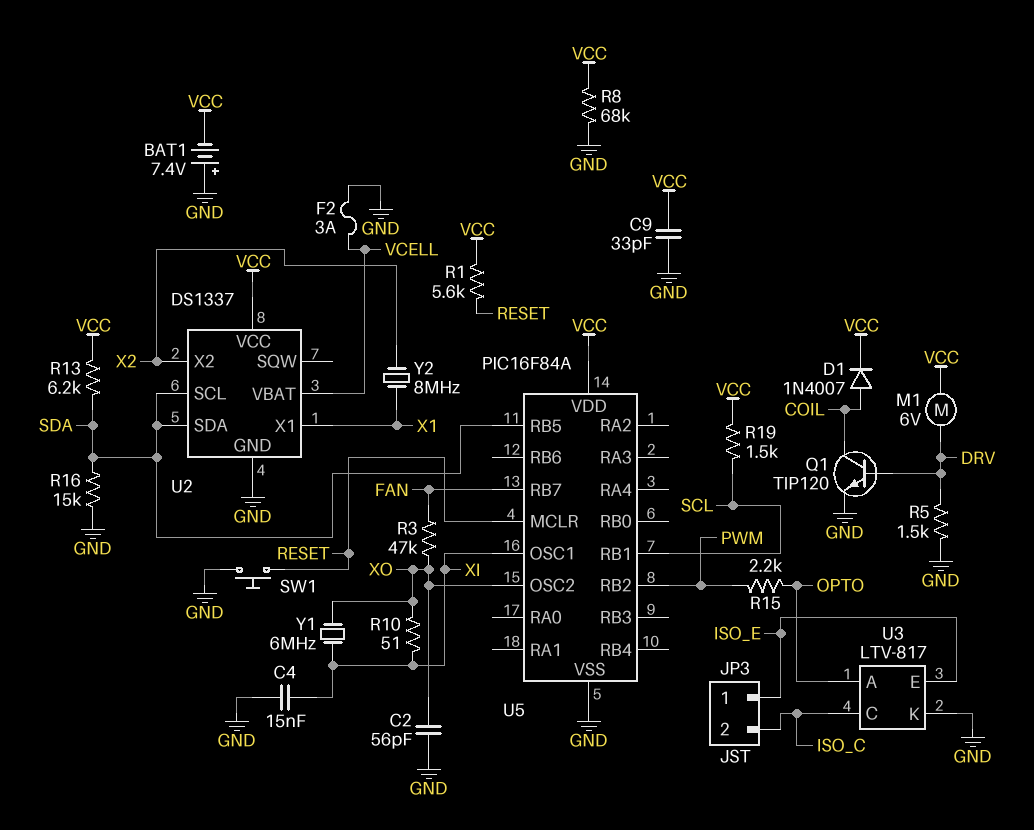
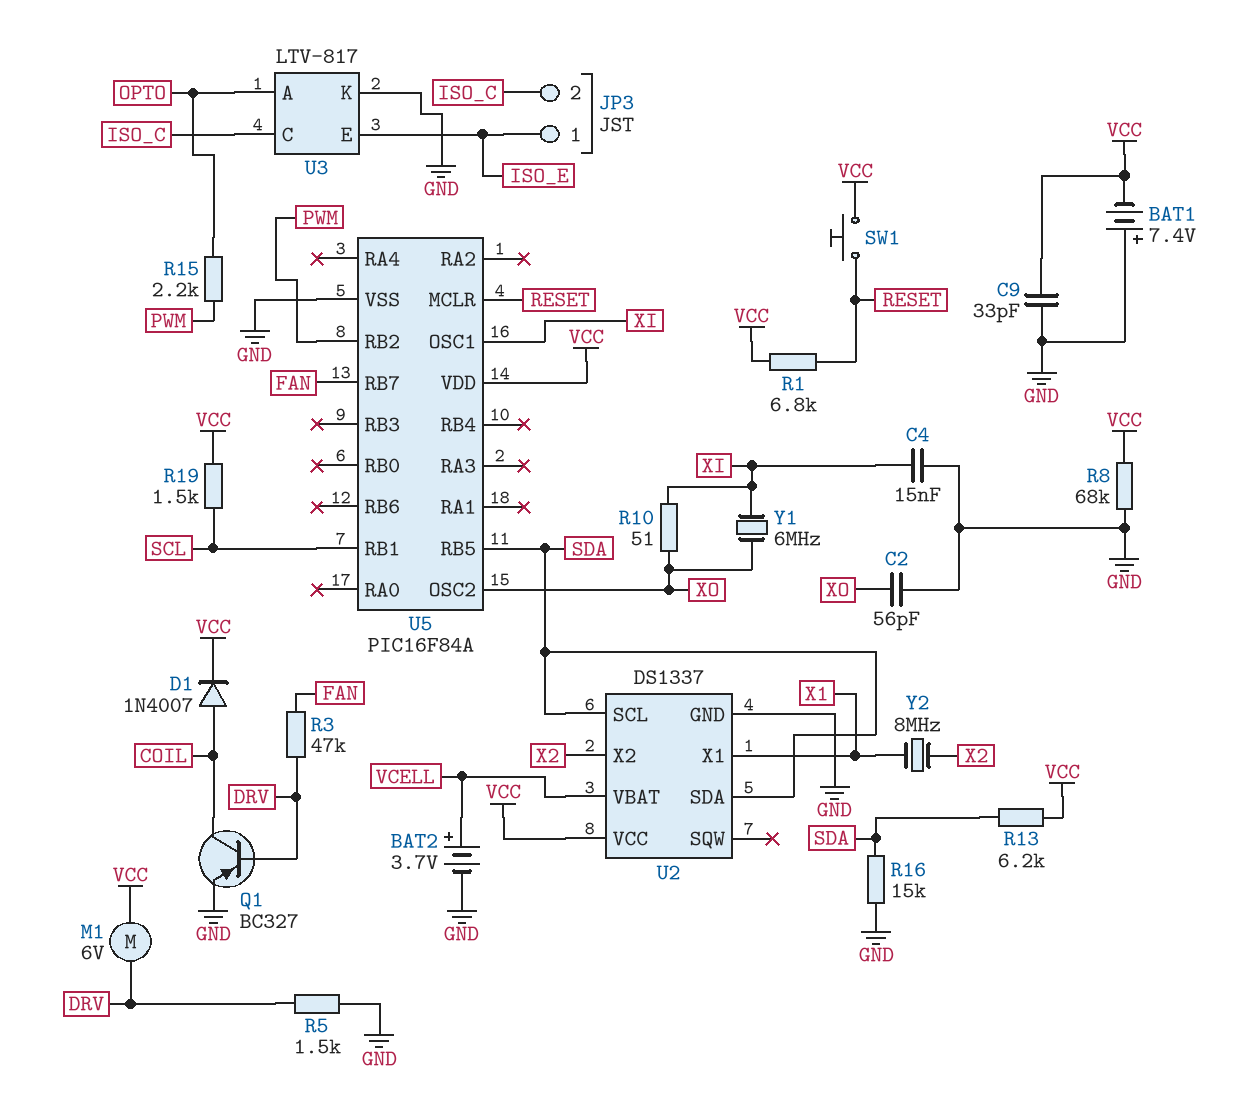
BAT2: none -> 3.7V (plus VCELL, minus GND)
F2: 3A (GND, VCELL) -> none
Q1: NPN TIP120 (B DRV, C COIL, E GND) -> PNP BC327 (B DRV, C COIL, E GND)
R1: 5.6k (RESET, VCC) -> 6.8k (RESET, VCC)
R3: 47k (FAN, XO) -> 47k (DRV, FAN)
SW1: button (GND, RESET) -> button (RESET, VCC)

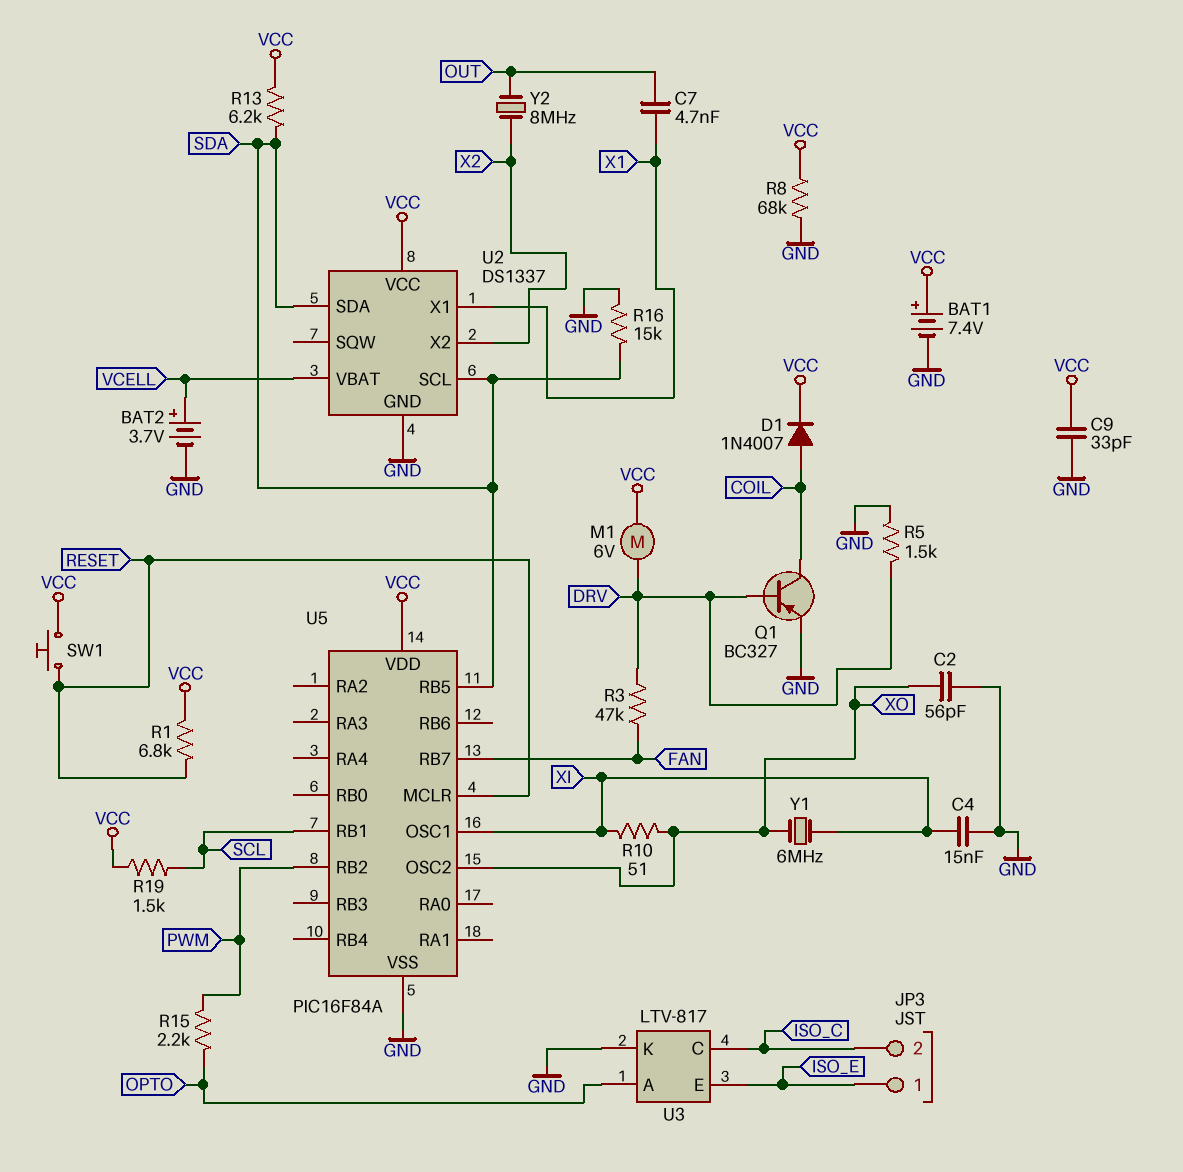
BAT1: 7.4V (plus GND, minus VCC) -> 7.4V (plus VCC, minus GND)
C7: none -> 4.7nF (OUT, X1)
Y2: 8MHz (X1, X2) -> 8MHz (OUT, X2)

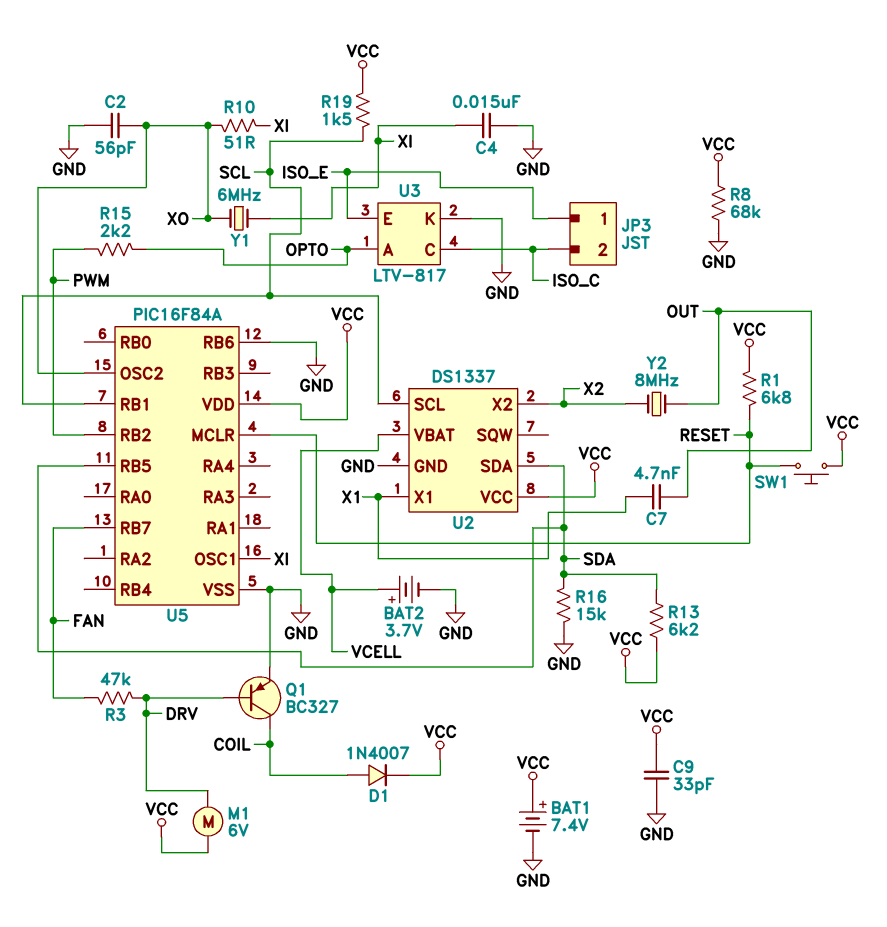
R5: 1.5k (DRV, GND) -> none
U2 pin SCL: SDA -> SCL
U5 pin RB6: none -> GND

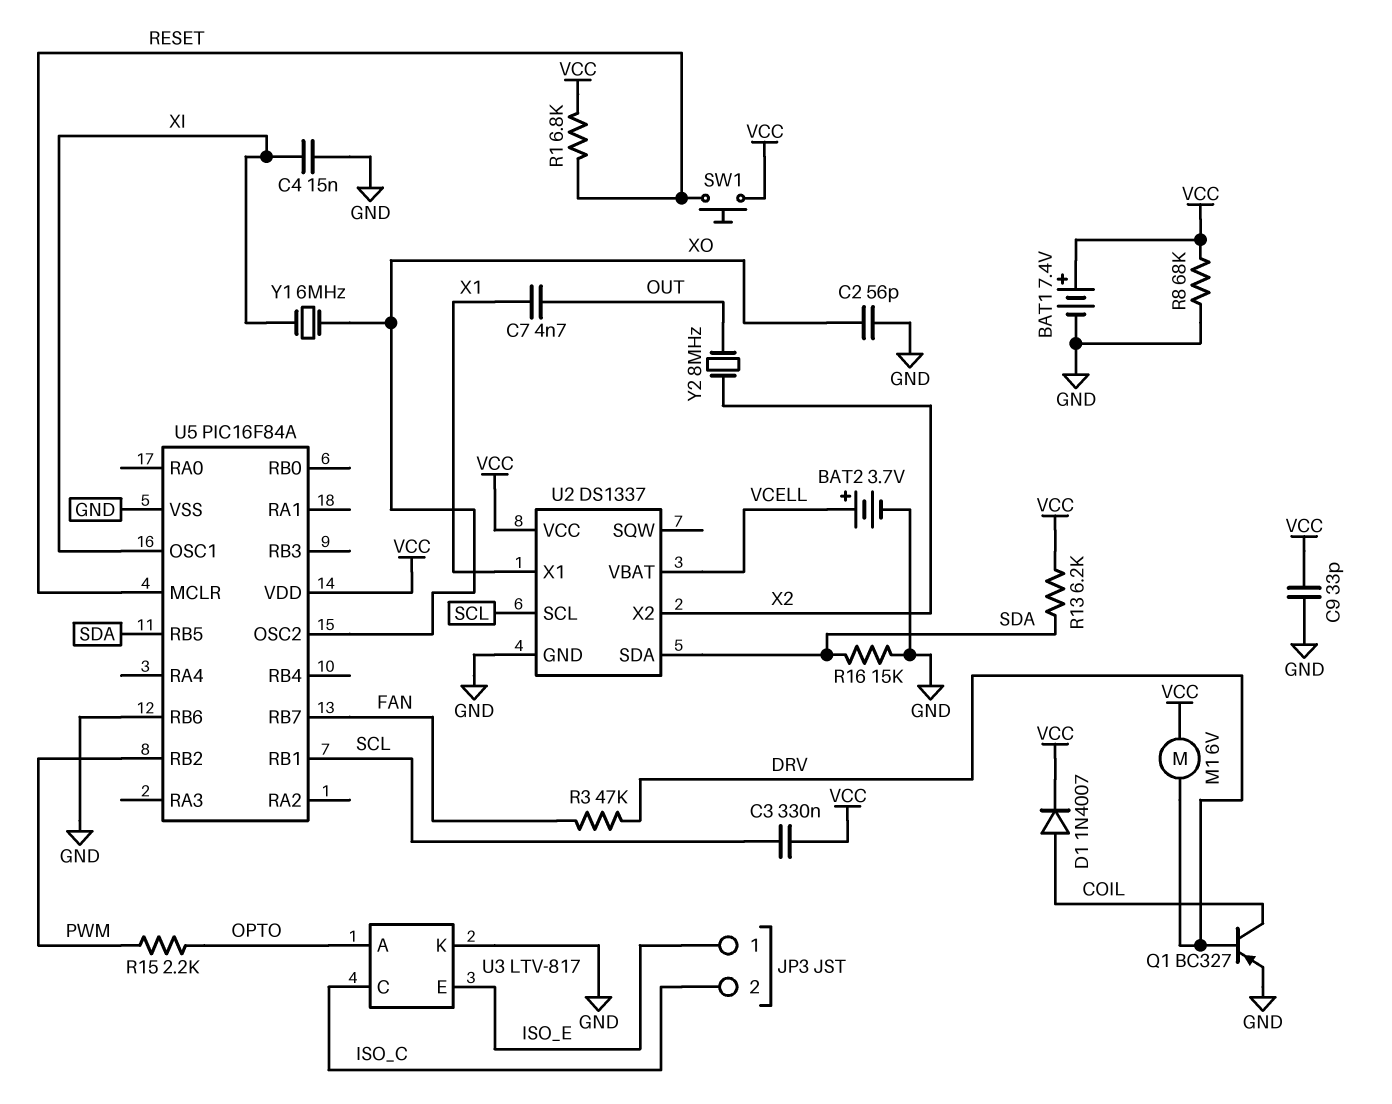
C3: none -> 330nF (SCL, VCC)
R10: 51 (XI, XO) -> none
R19: 1.5k (SCL, VCC) -> none

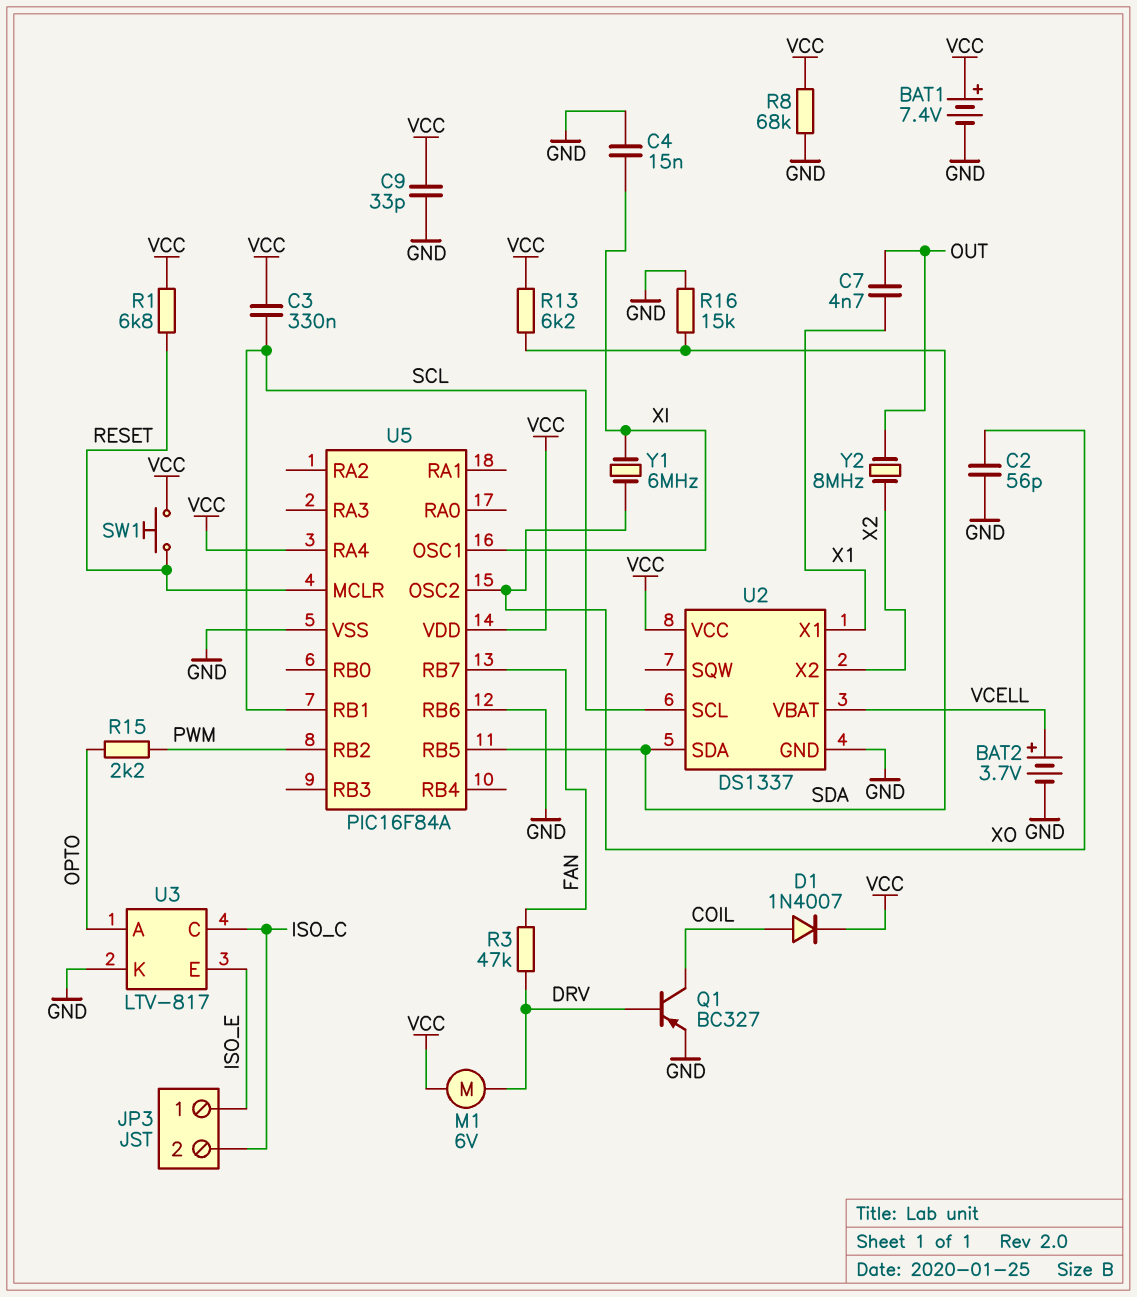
U5 pin RA4: none -> VCC

